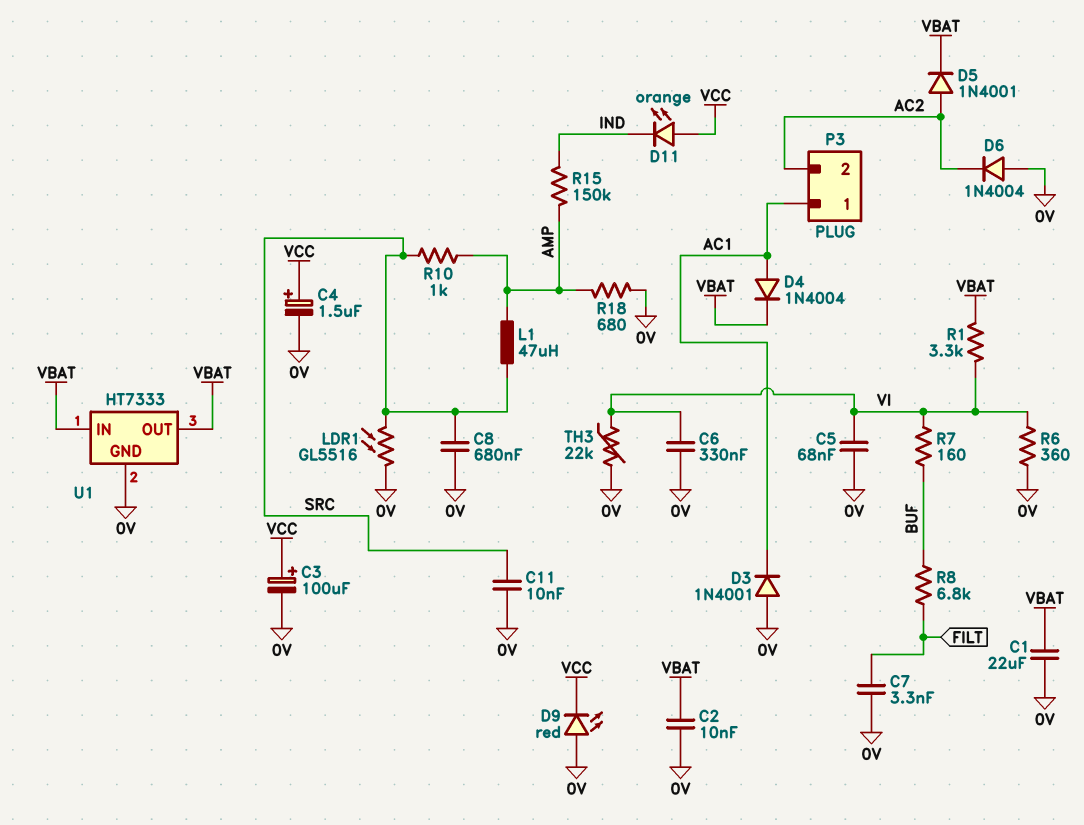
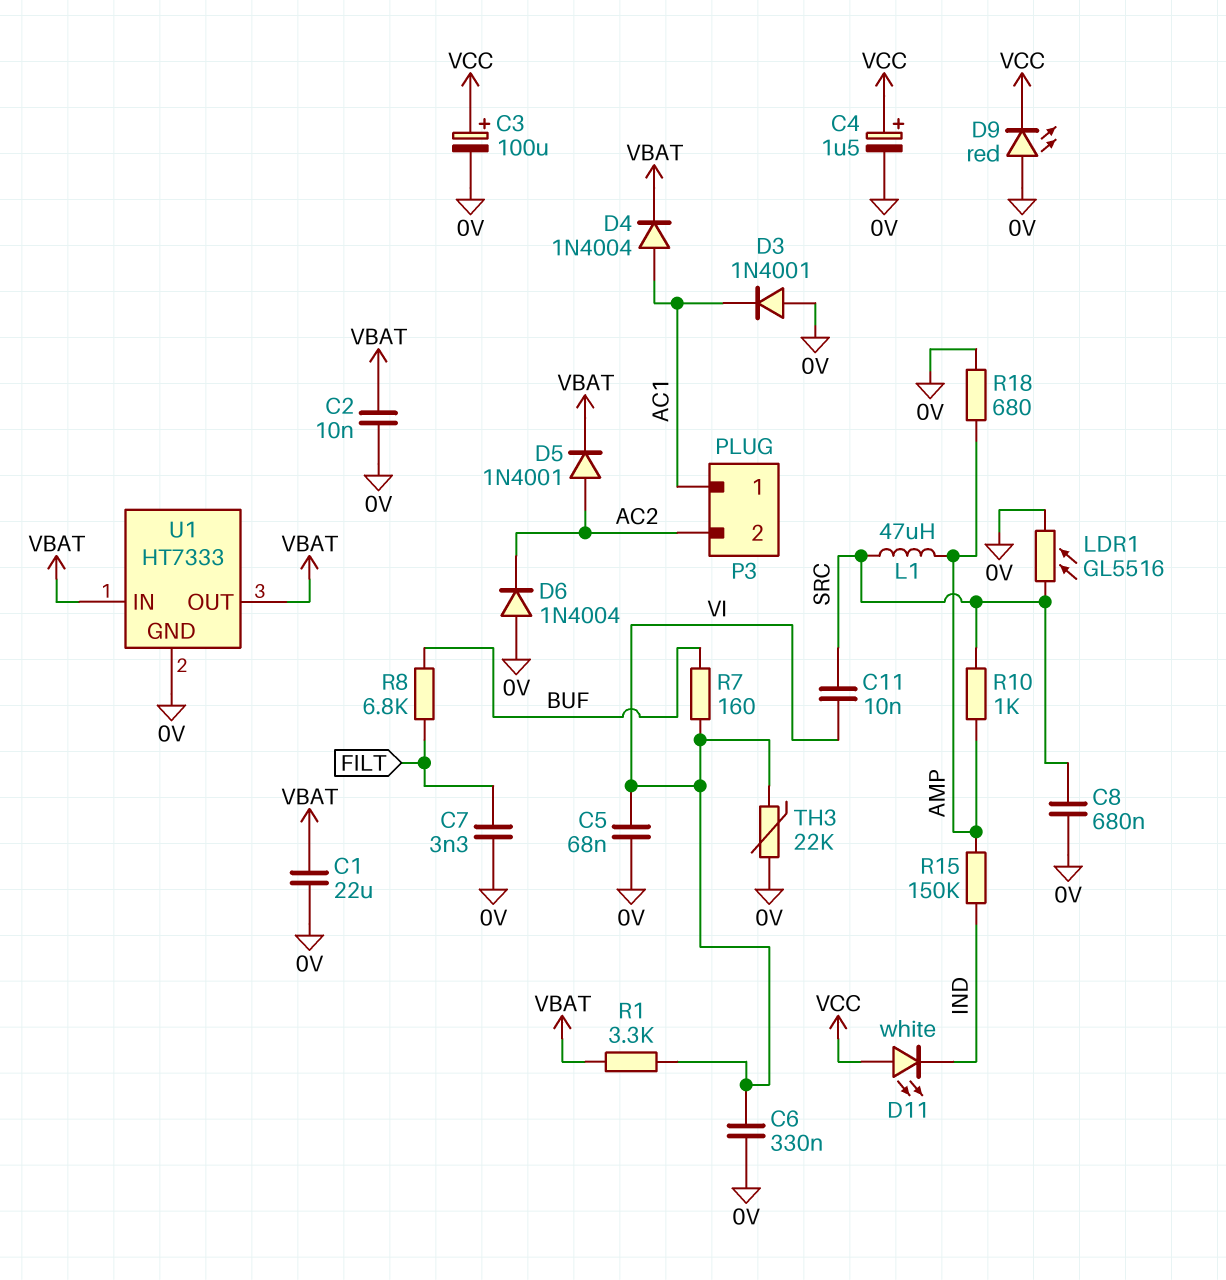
C11: 10nF (0V, SRC) -> 10nF (SRC, VI)
D11: LED orange (A VCC, K IND) -> LED white (A VCC, K IND)
R6: 360 (0V, VI) -> none

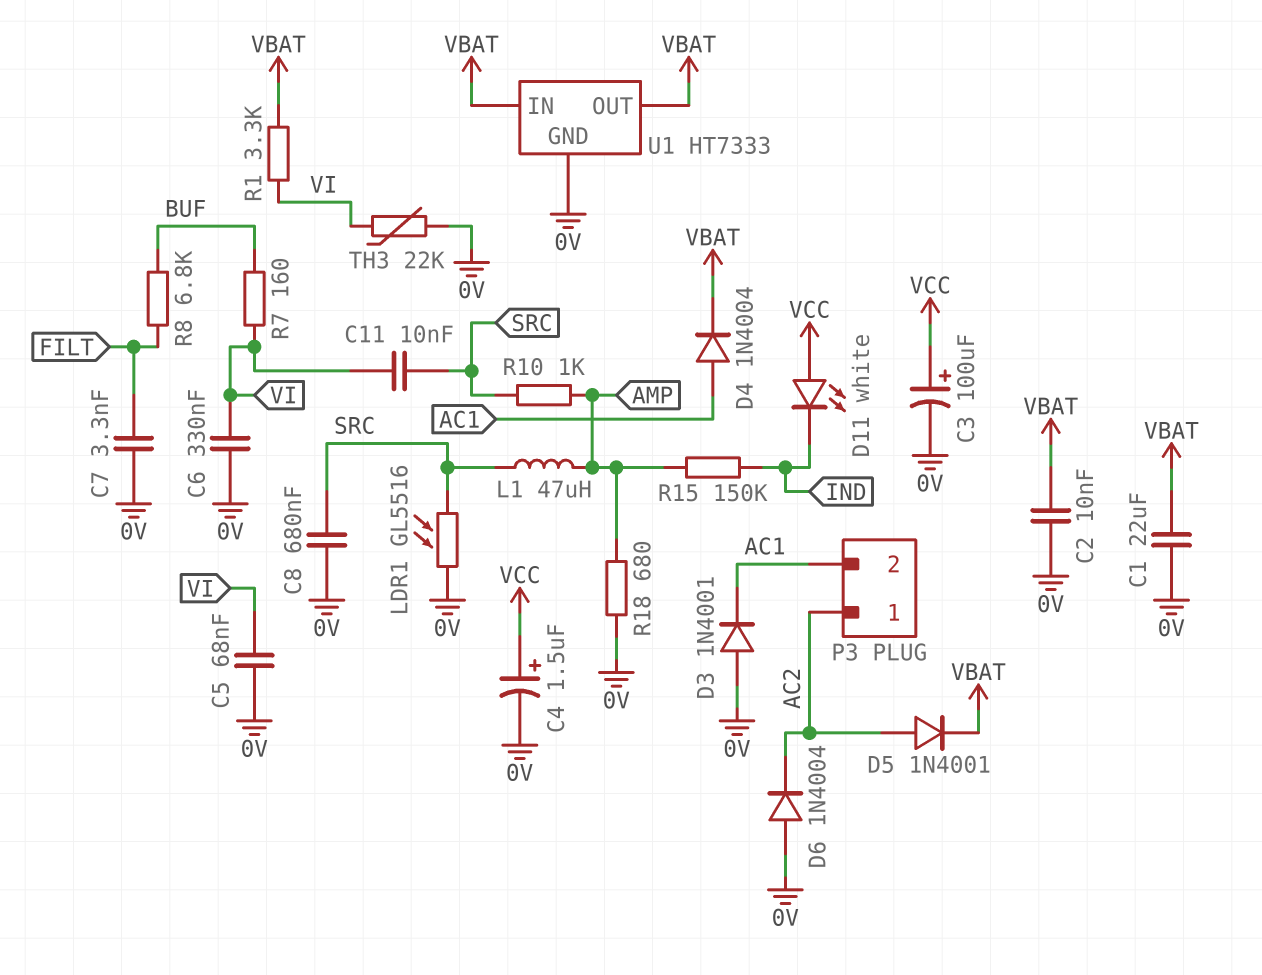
D9: LED red (A 0V, K VCC) -> none
P3 pin 1: AC1 -> AC2
P3 pin 2: AC2 -> AC1

